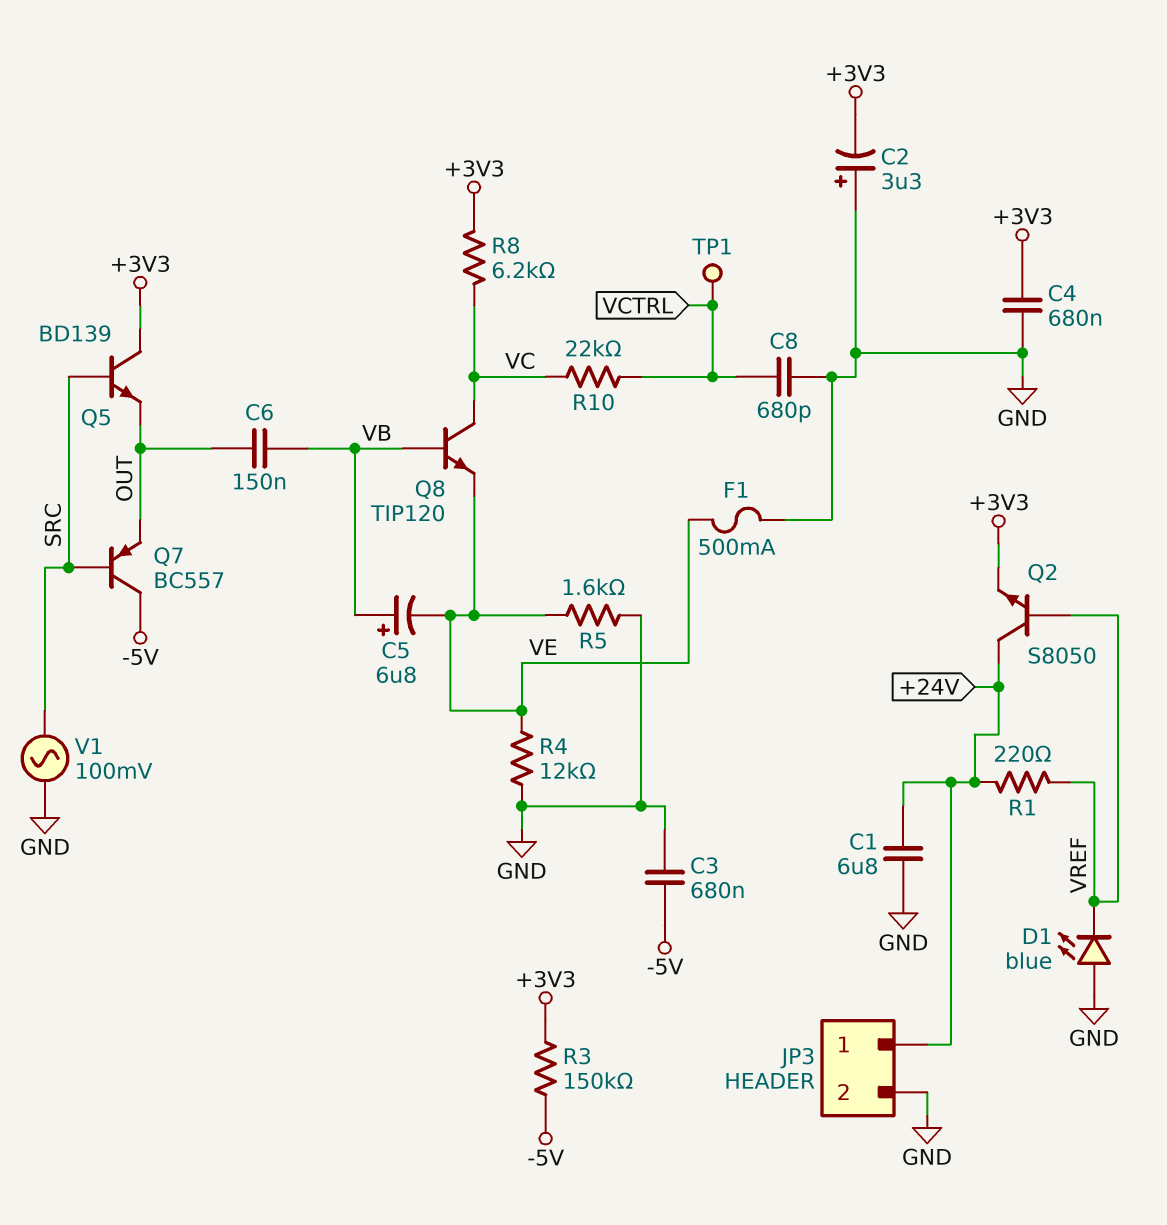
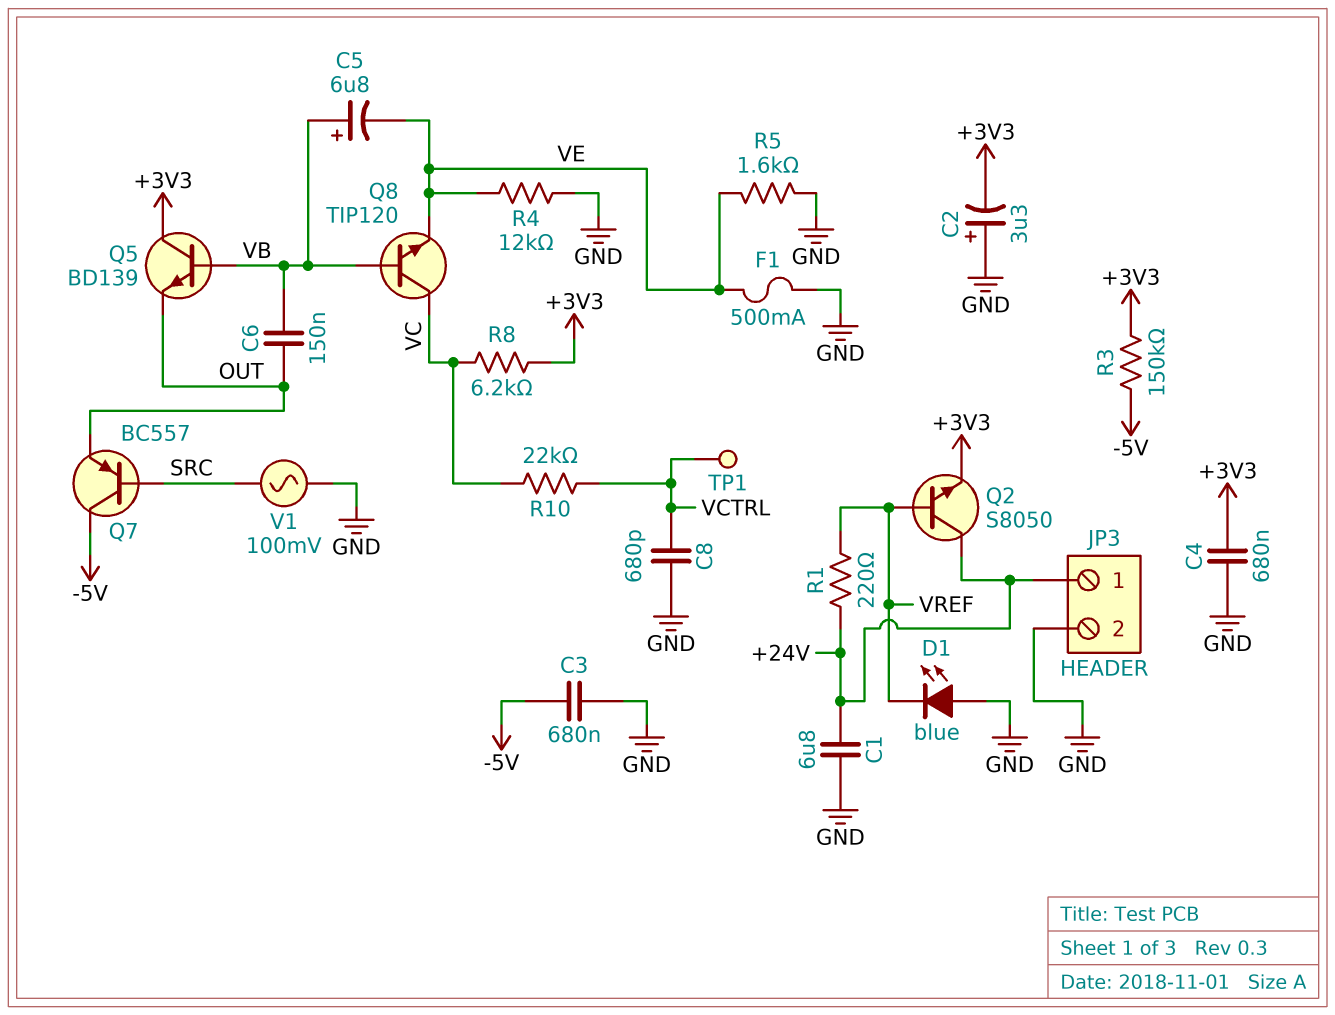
Q5: NPN BD139 (B SRC, C +3V3, E OUT) -> NPN BD139 (B VB, C +3V3, E OUT)

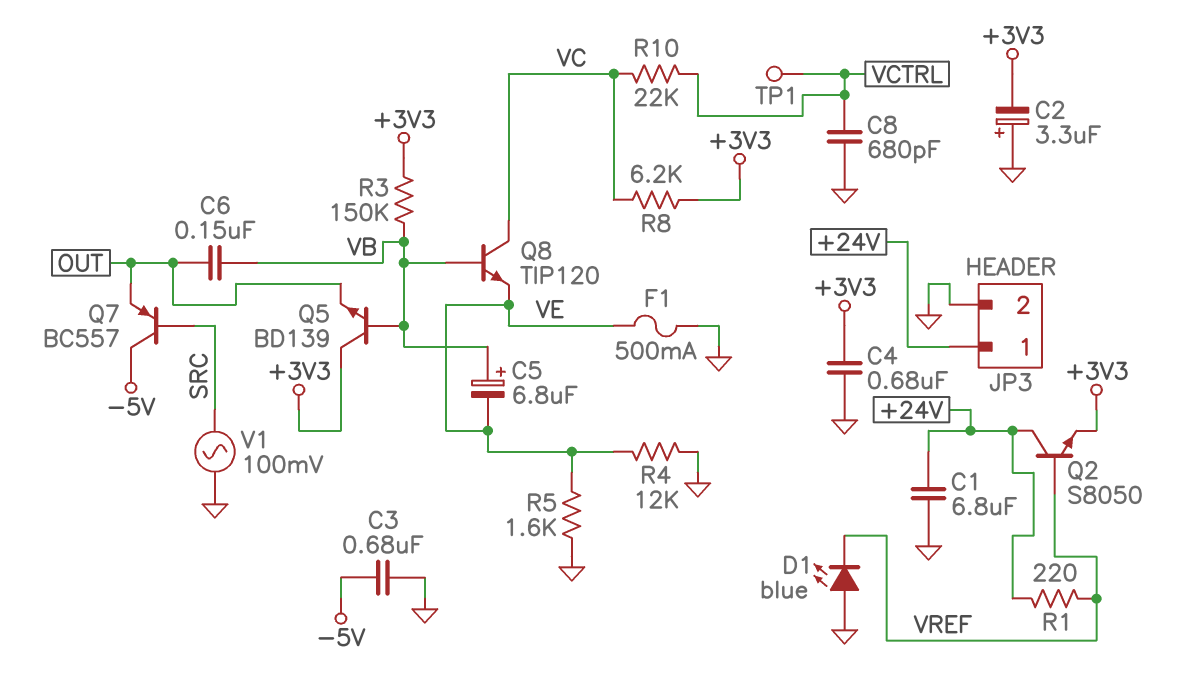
R3: 150k (+3V3, -5V) -> 150k (+3V3, VB)

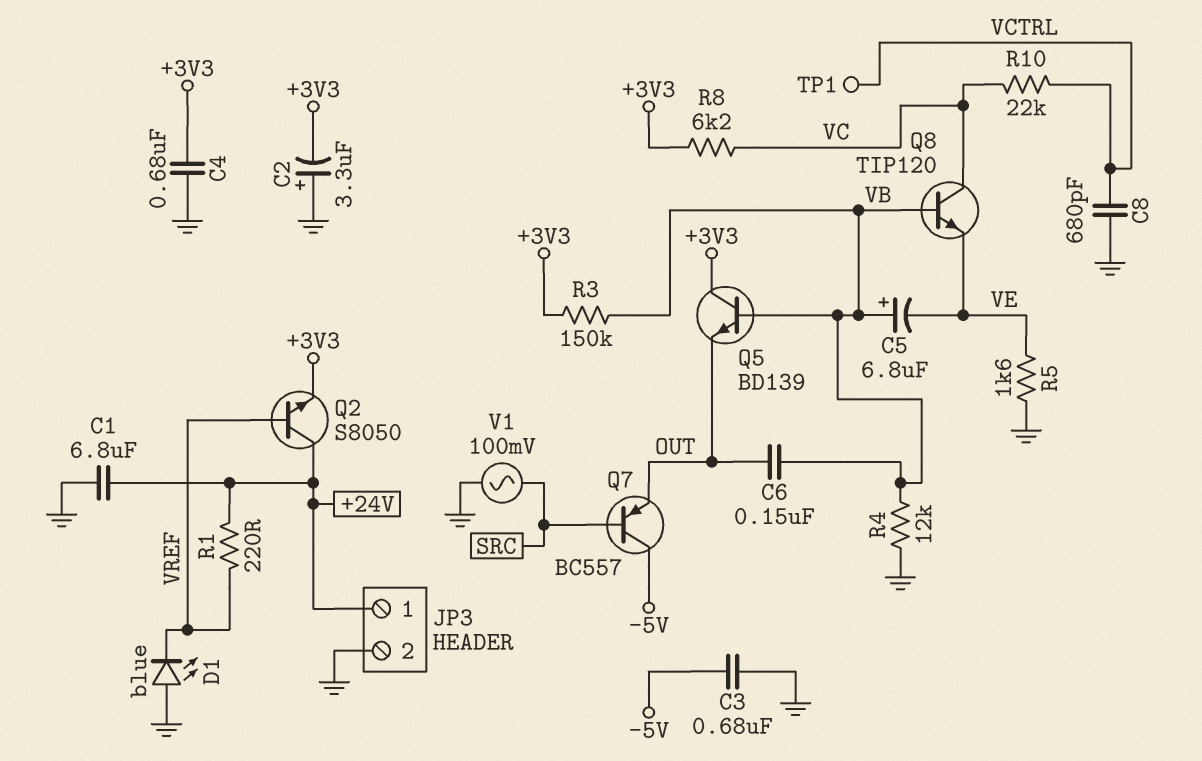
F1: 500mA (GND, VE) -> none
R4: 12k (GND, VE) -> 12k (GND, VB)

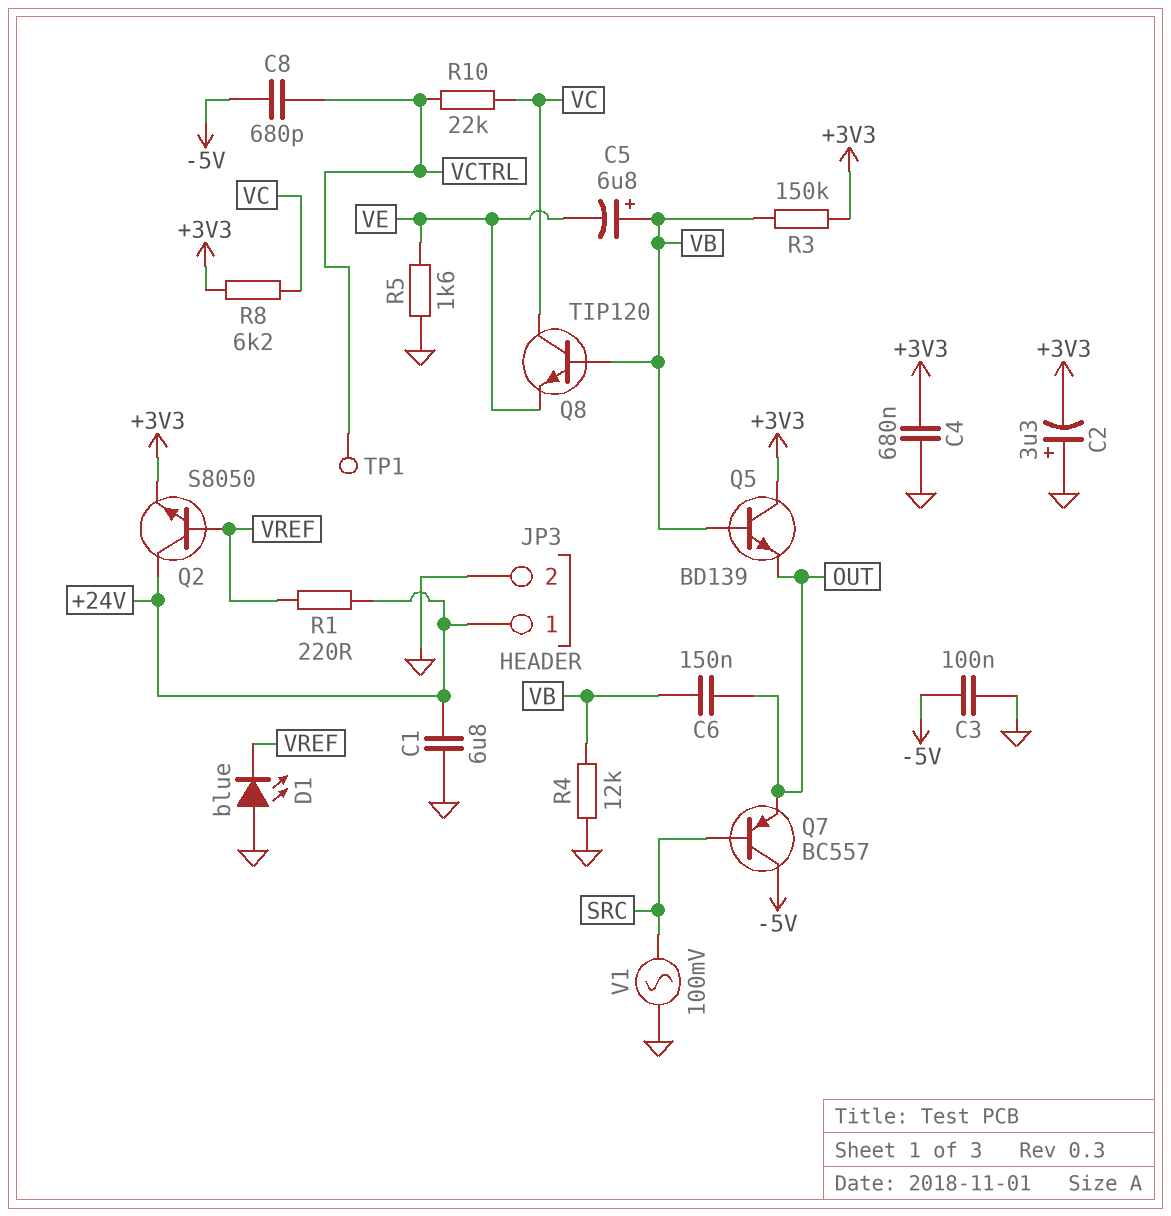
C3: 680nF (-5V, GND) -> 100nF (-5V, GND)
C8: 680pF (GND, VCTRL) -> 680pF (-5V, VCTRL)

